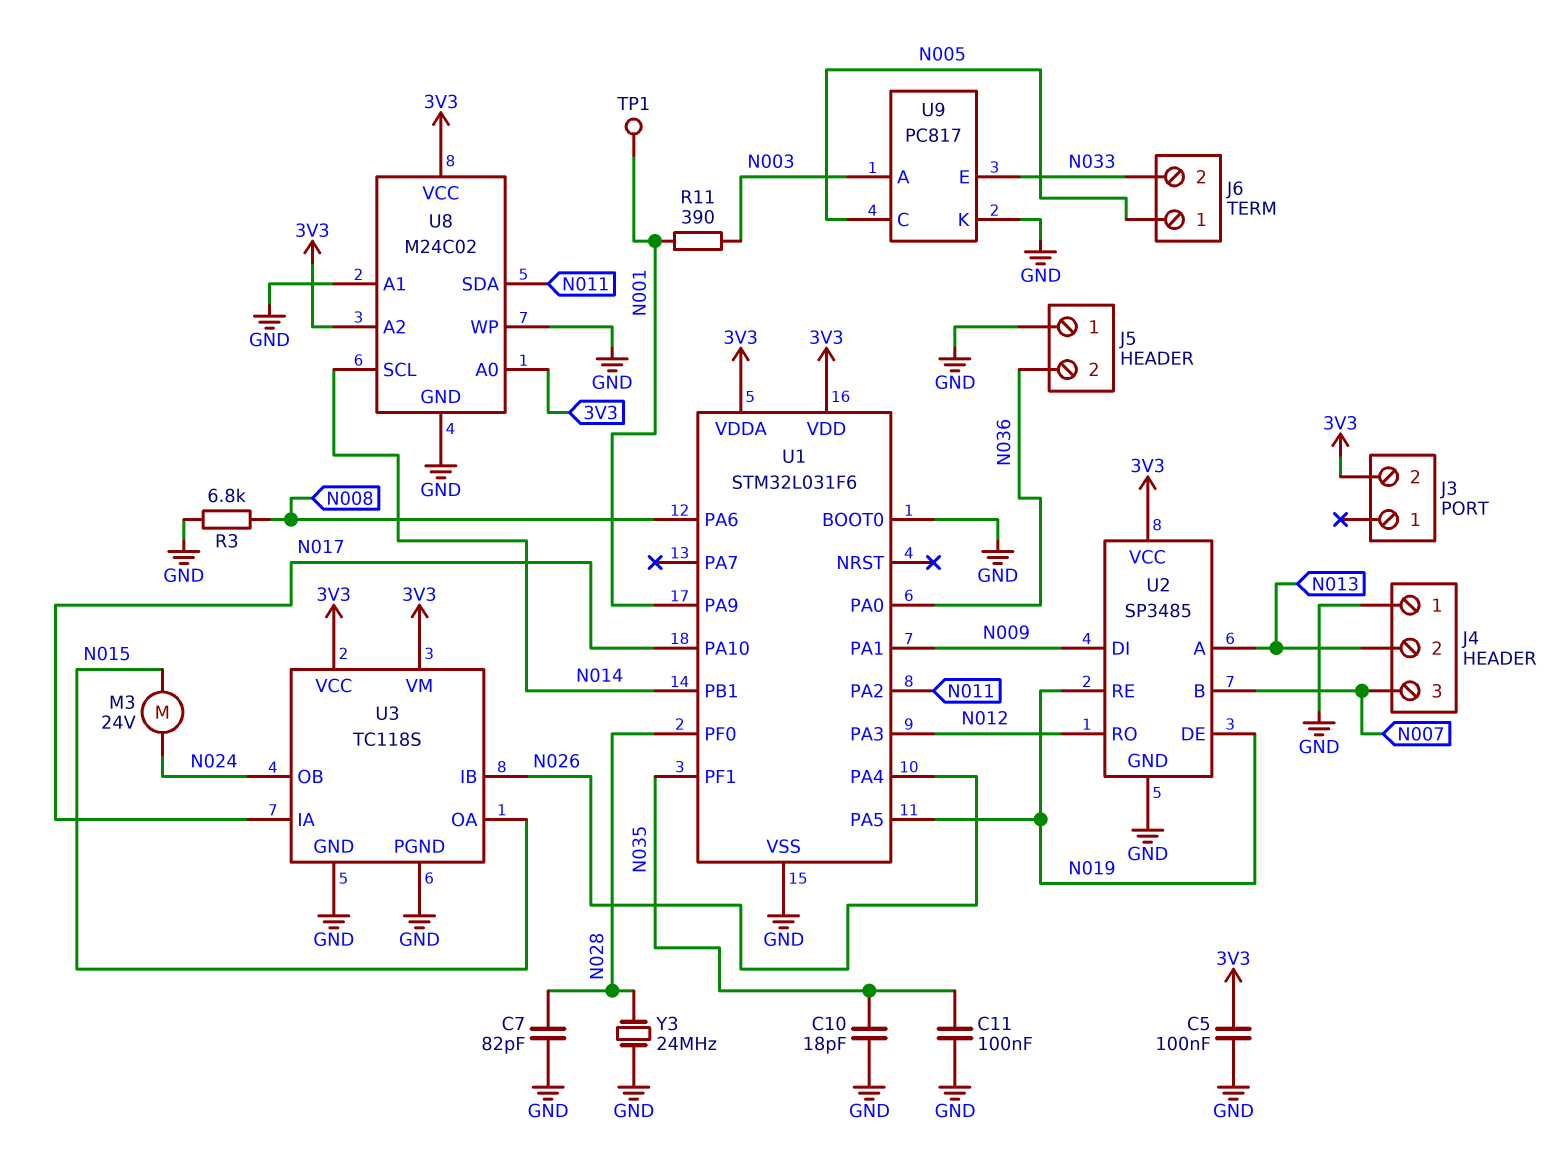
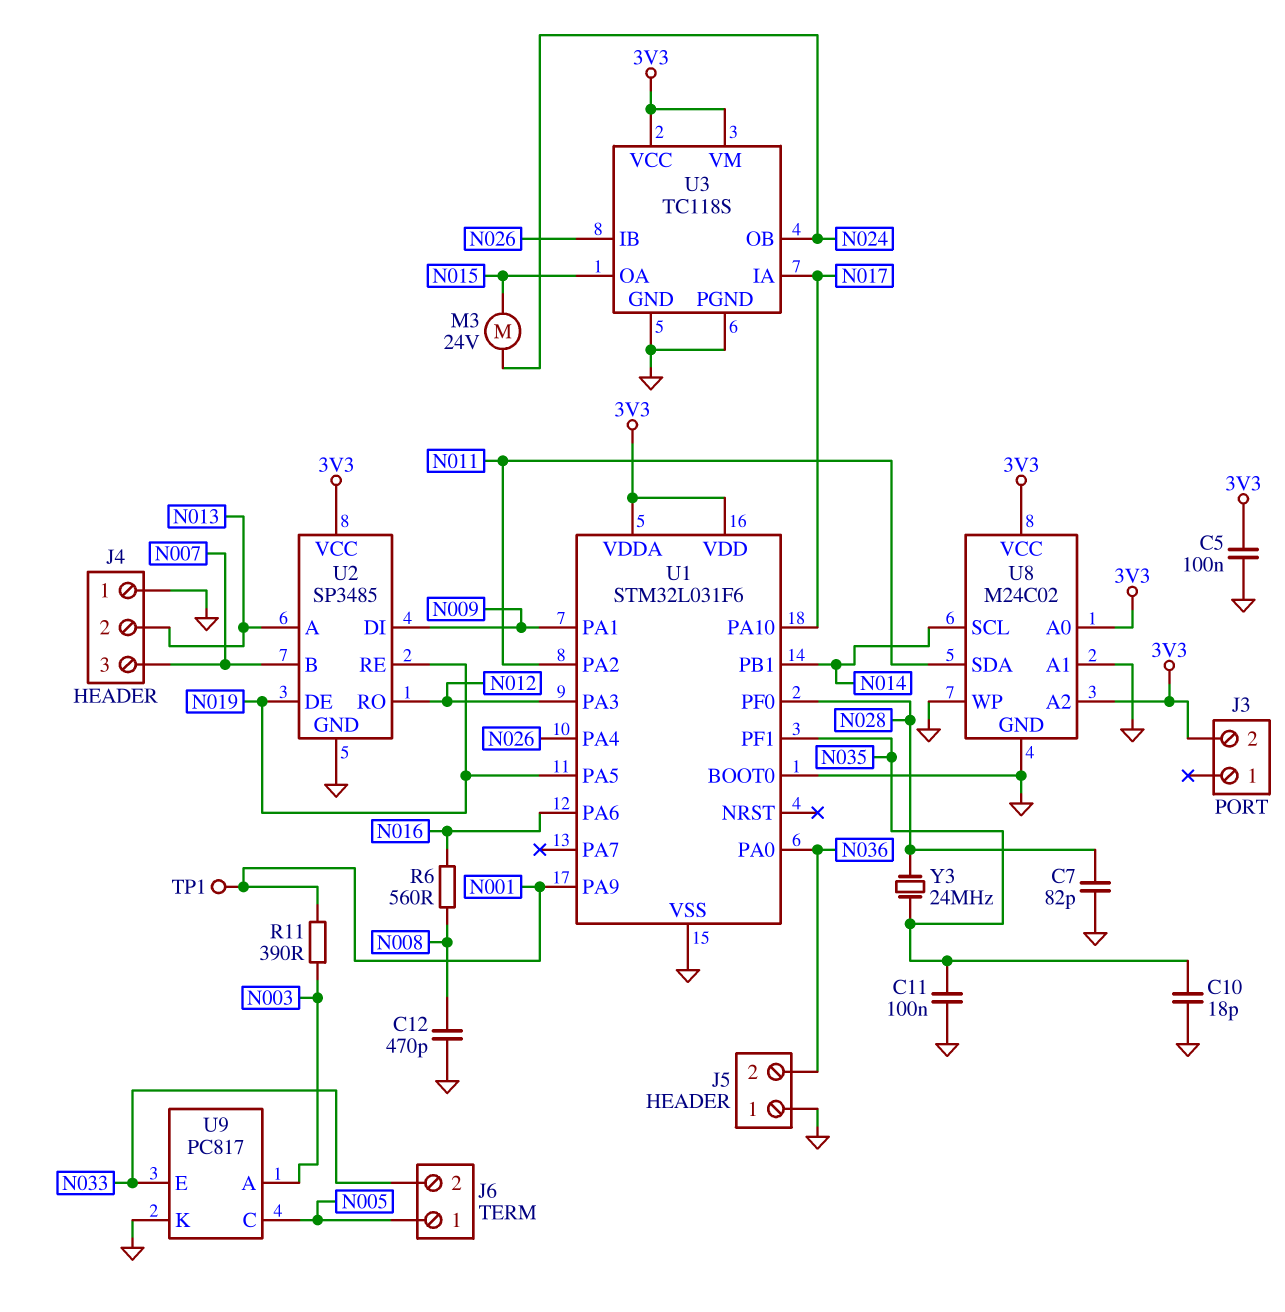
C12: none -> 470pF (GND, N008)
R3: 6.8k (GND, N008) -> none
R6: none -> 560 (N008, N016)
U1 pin PA6: N008 -> N016
Y3: 24MHz (GND, N028) -> 24MHz (N028, N035)

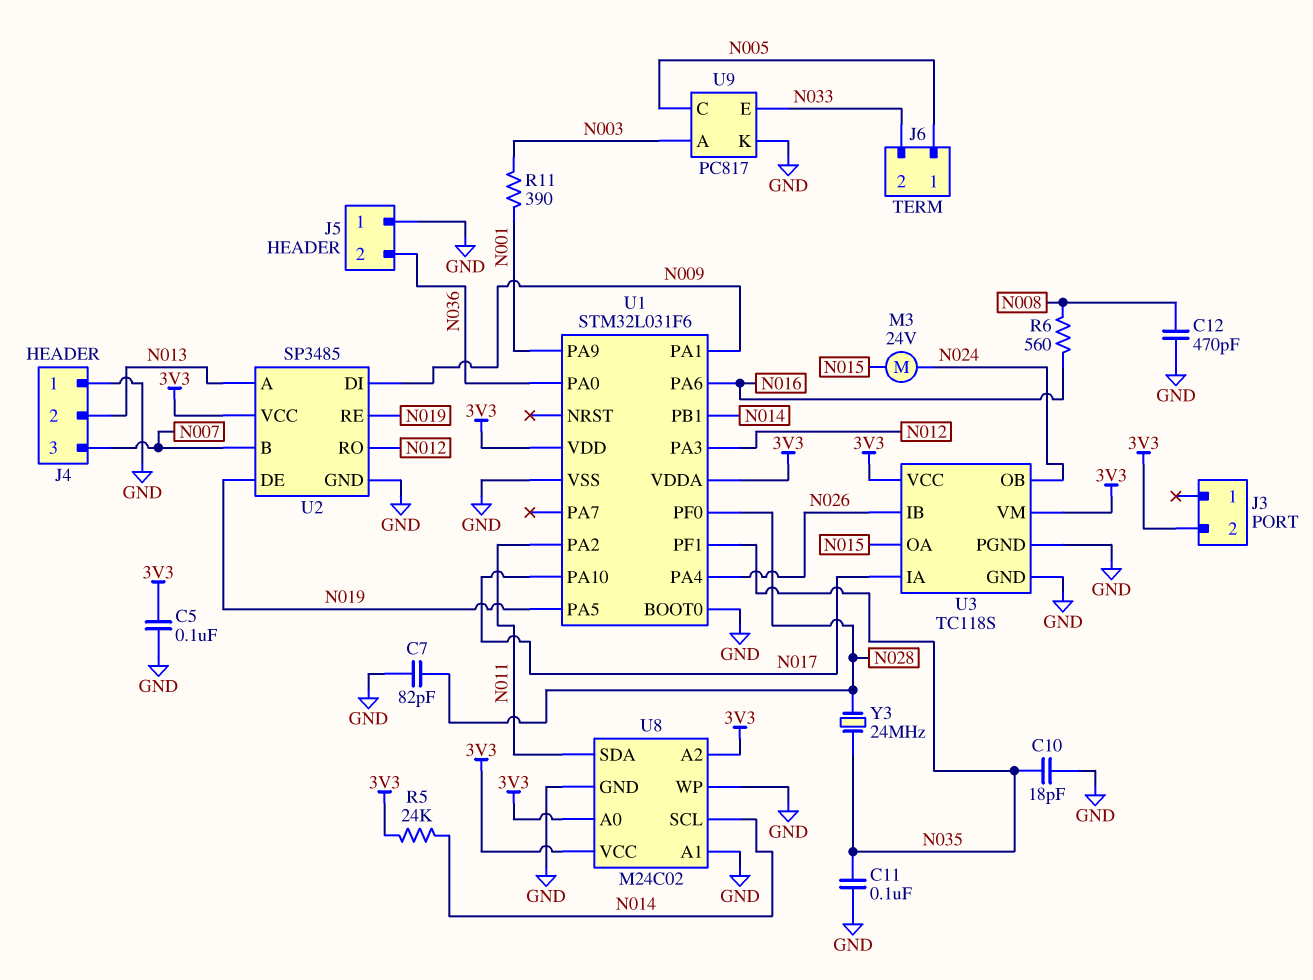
R5: none -> 24k (3V3, N014)
TP1: test point (N001) -> none

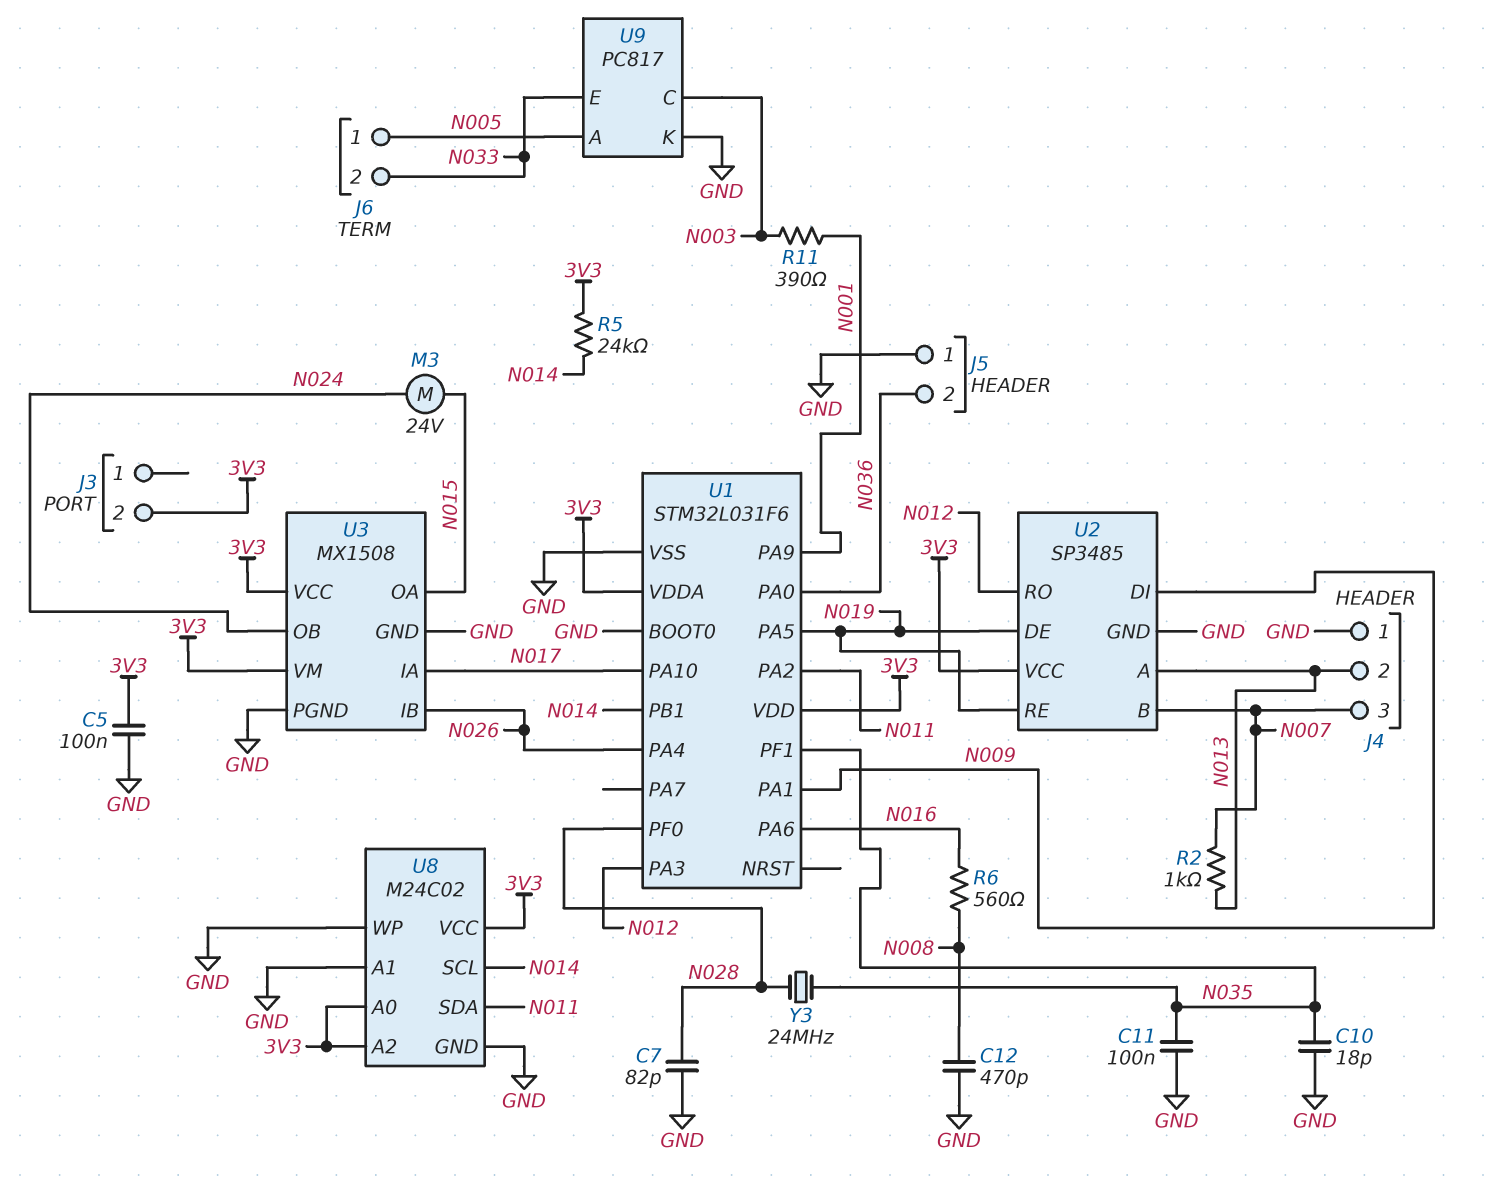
R2: none -> 1k (N007, N013)
U3: TC118S -> MX1508
U9 pin A: N003 -> N005
U9 pin C: N005 -> N003

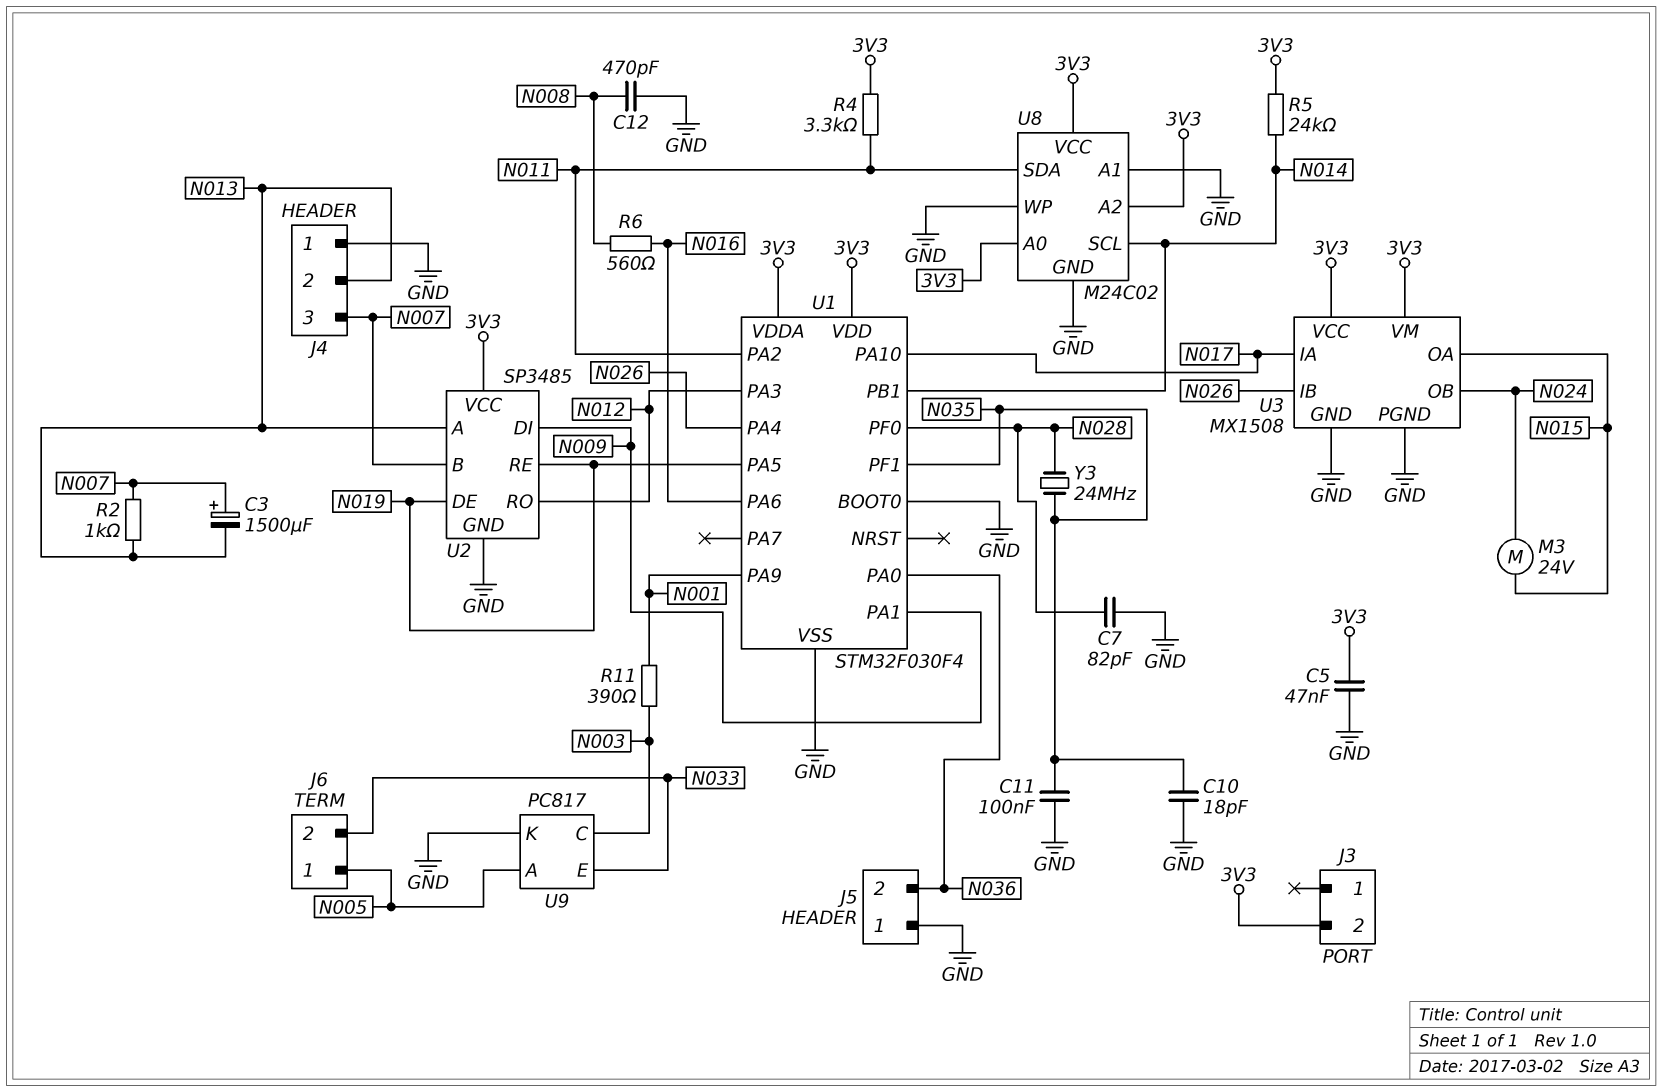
C3: none -> 1500uF (plus N007, minus N013)
C5: 100nF (3V3, GND) -> 47nF (3V3, GND)
R4: none -> 3.3k (3V3, N011)
U1: STM32L031F6 -> STM32F030F4

